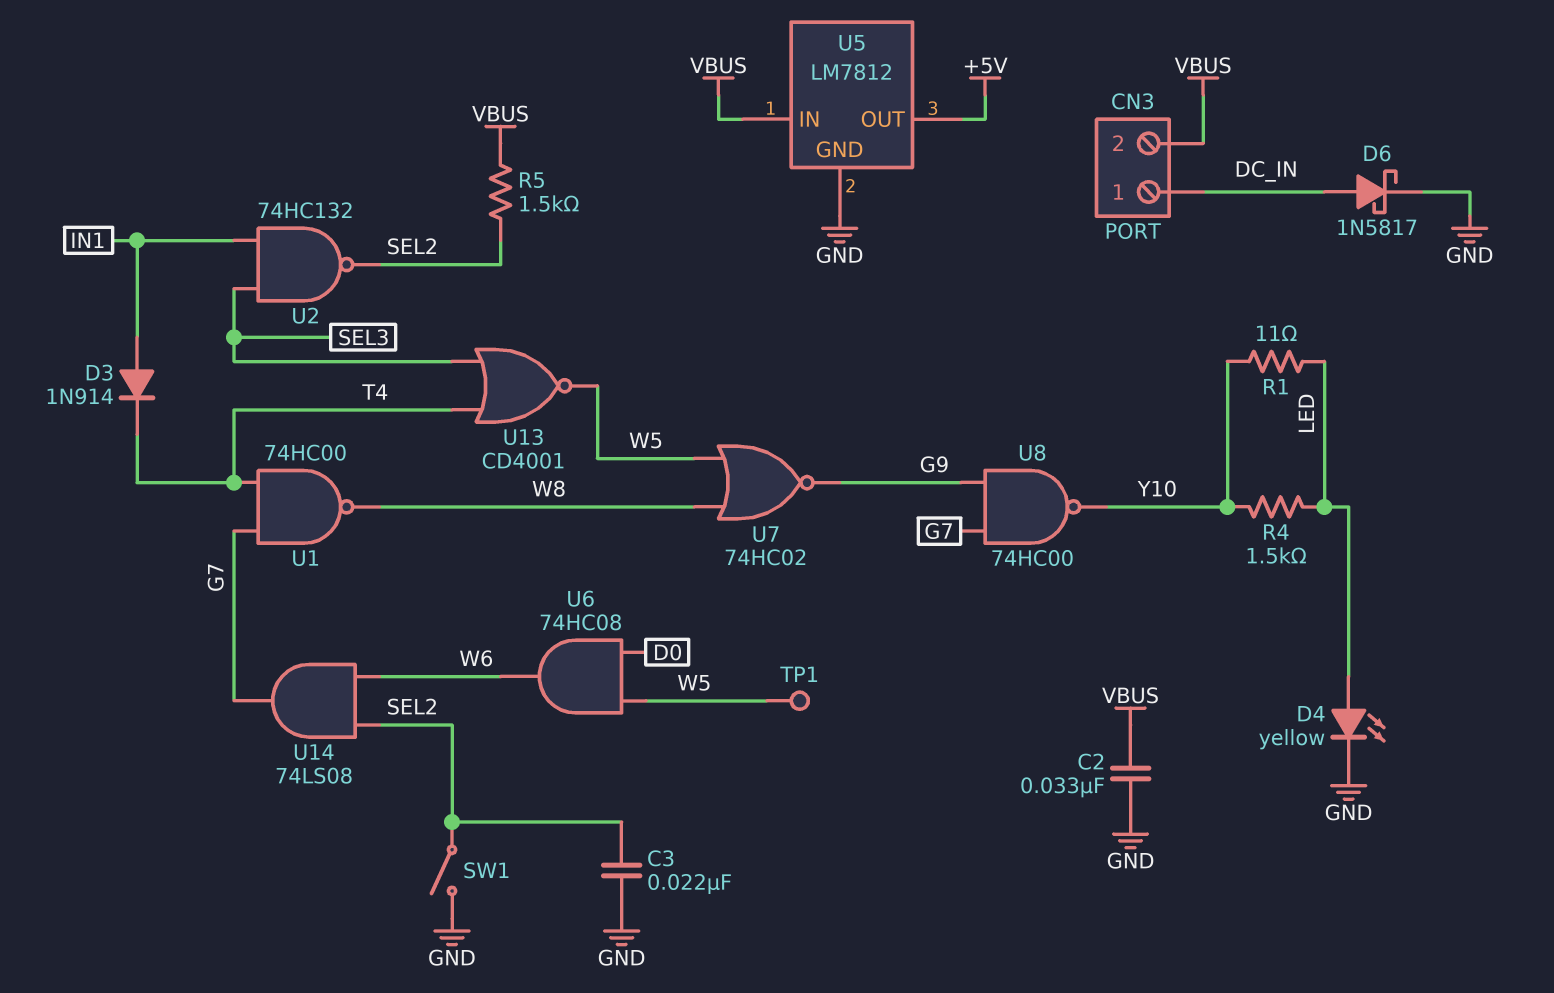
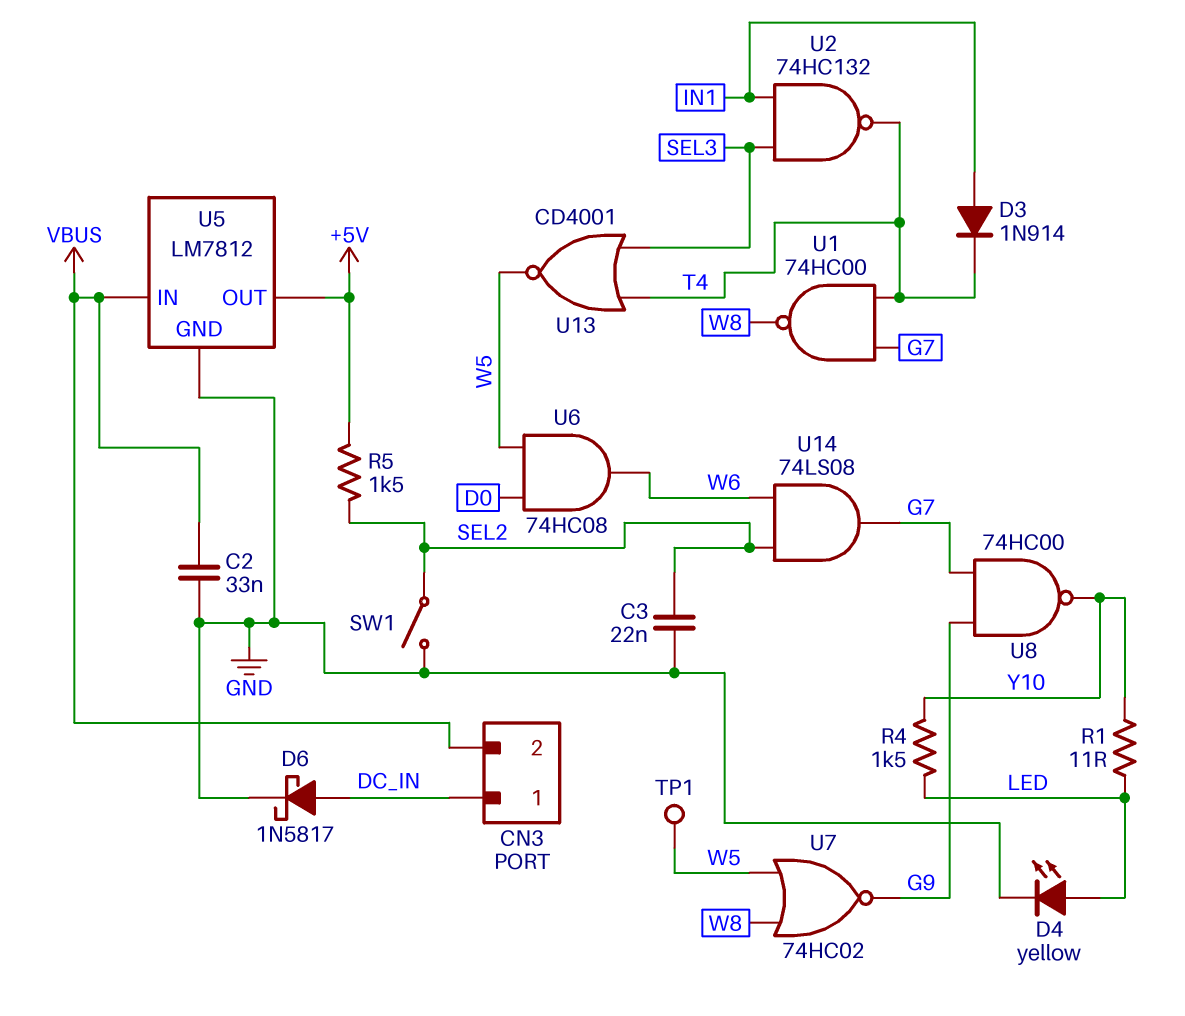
R5: 1.5k (SEL2, VBUS) -> 1.5k (+5V, SEL2)
U2: NAND 74HC132 (in IN1, in SEL3, out SEL2) -> NAND 74HC132 (in IN1, in SEL3, out T4)

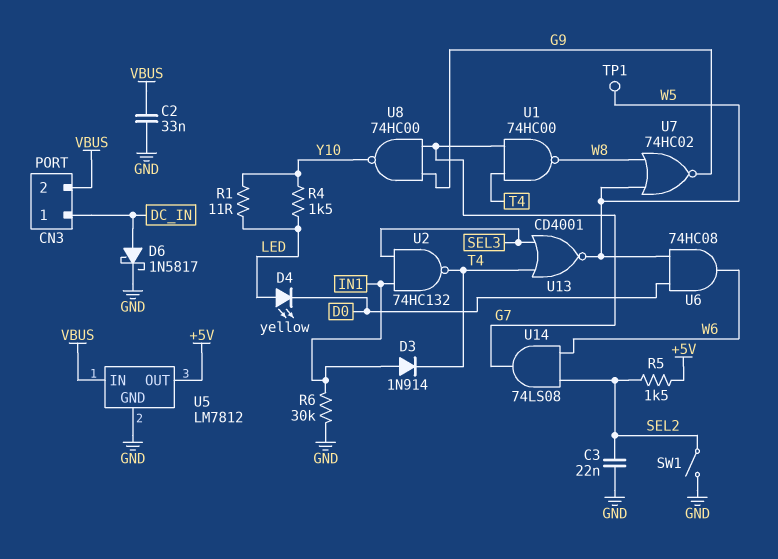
D4: LED yellow (A LED, K GND) -> LED yellow (A LED, K D0)
R6: none -> 30k (GND, IN1)

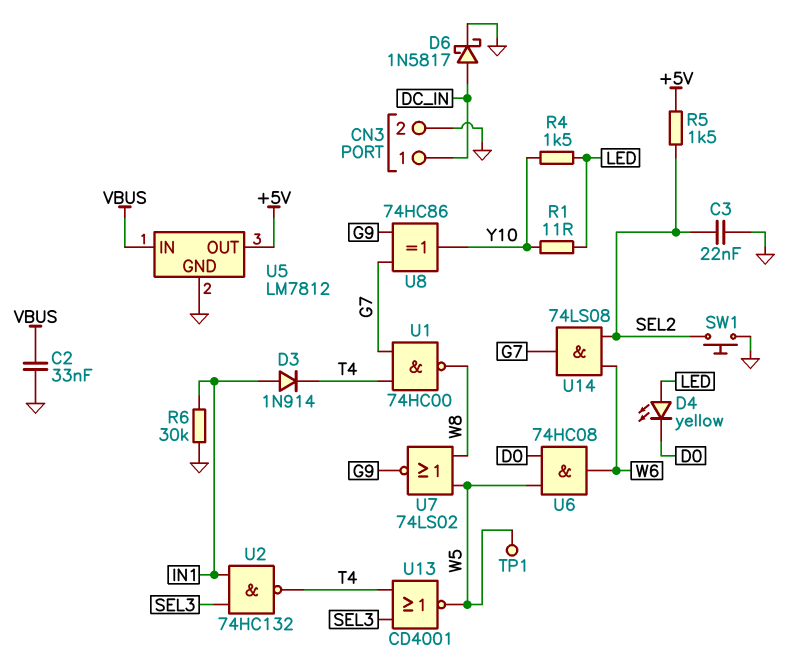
CN3 pin 2: VBUS -> GND
SW1: switch (GND, SEL2) -> button (GND, SEL2)
U7: NOR 74HC02 (in W5, in W8, out G9) -> NOR 74LS02 (in W5, in W8, out G9)
U8: NAND 74HC00 (in G7, in G9, out Y10) -> XOR 74HC86 (in G7, in G9, out Y10)

